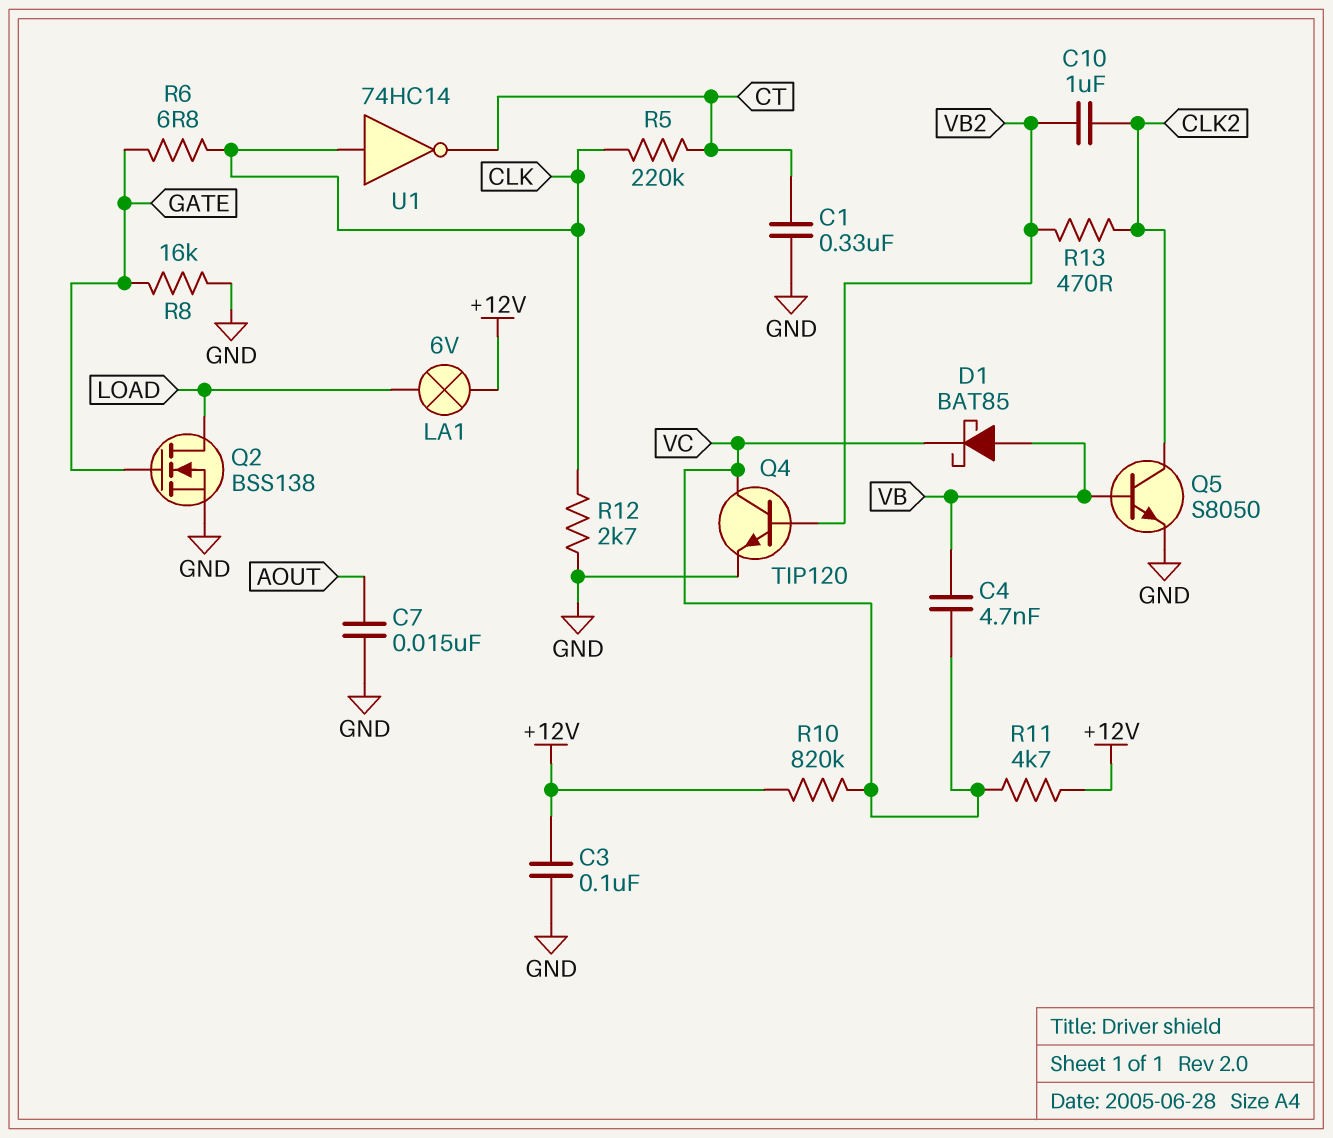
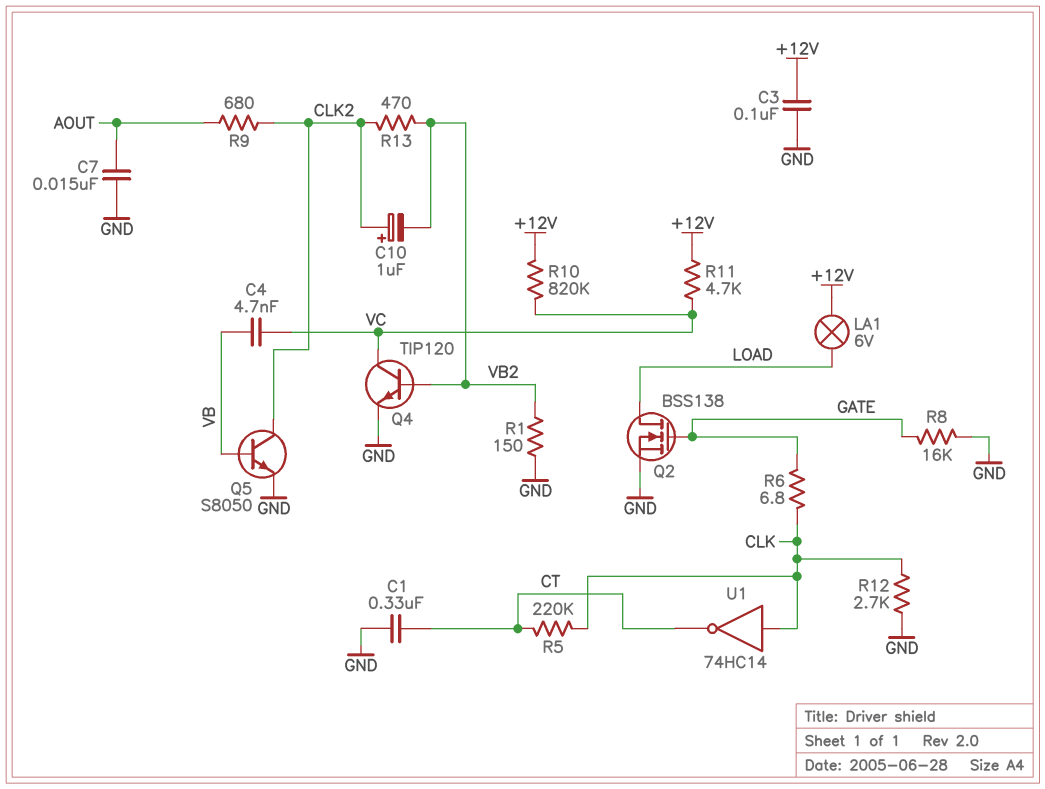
C10: 1uF (CLK2, VB2) -> 1uF (plus CLK2, minus VB2)
D1: schottky BAT85 (A VB, K VC) -> none
R1: none -> 150 (GND, VB2)
R9: none -> 680 (AOUT, CLK2)

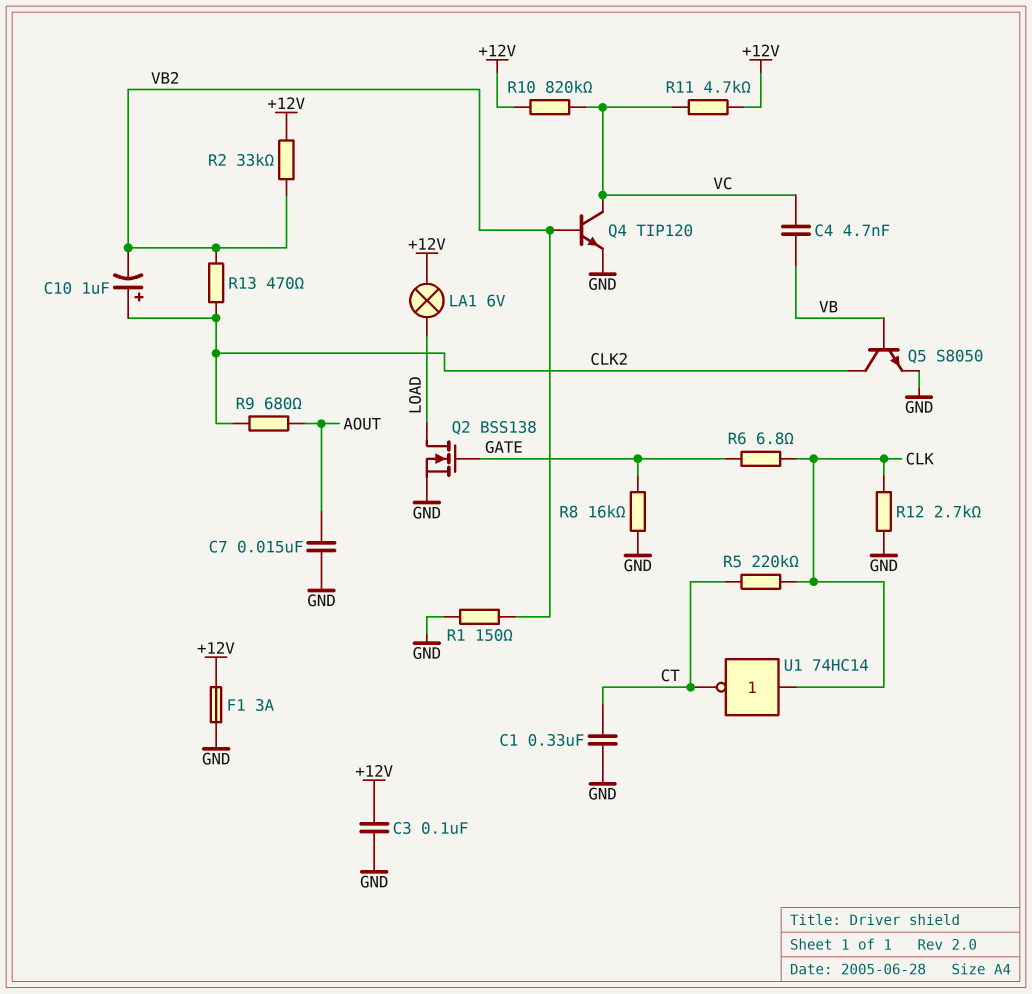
F1: none -> 3A (+12V, GND)
R2: none -> 33k (+12V, VB2)

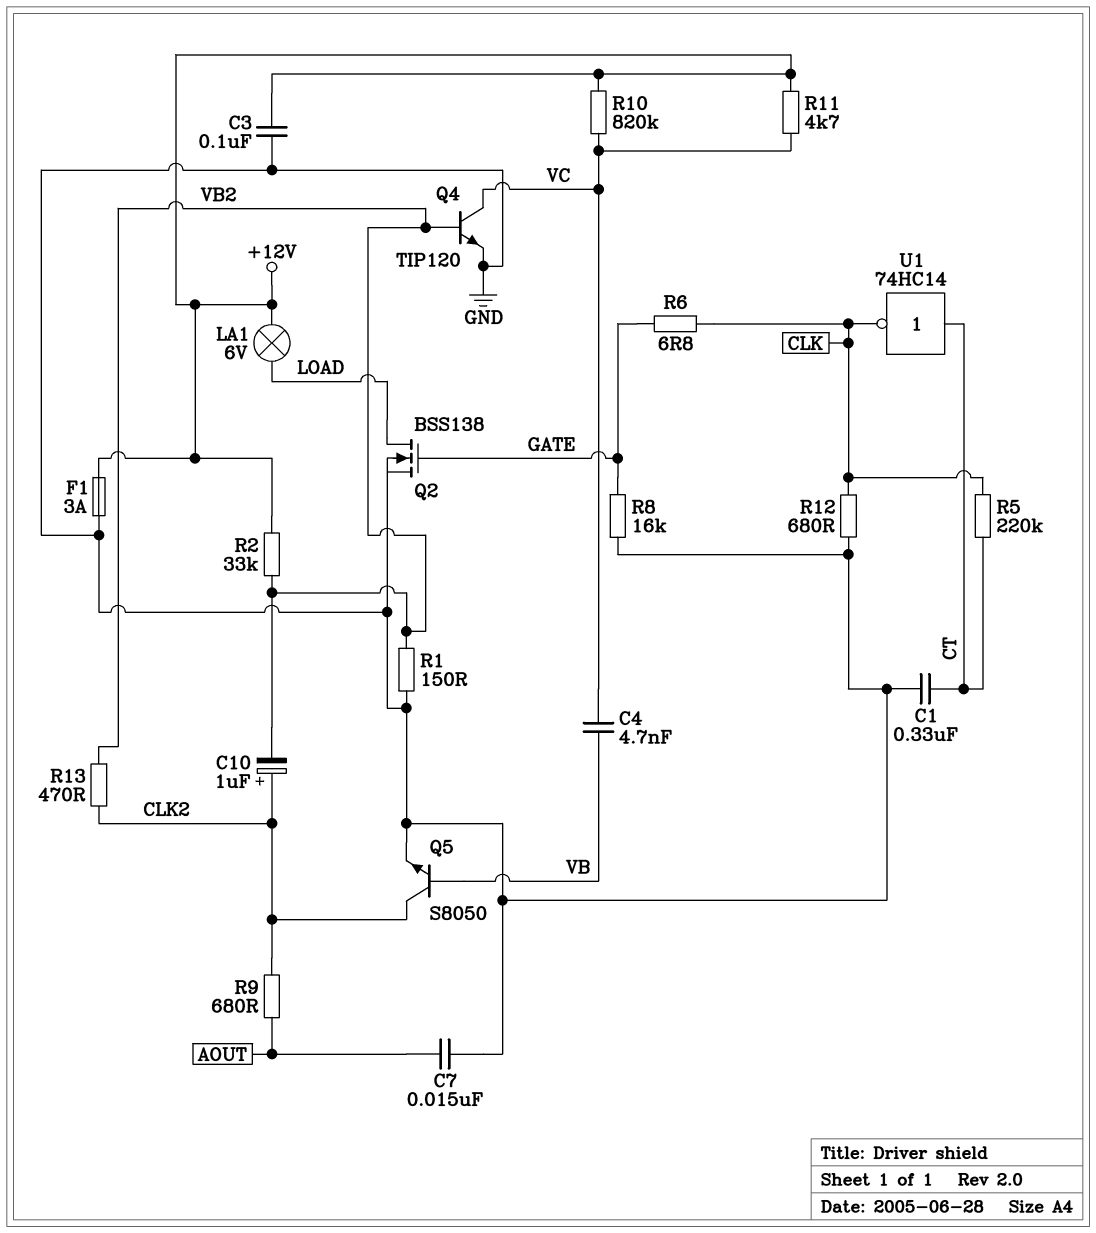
R12: 2.7k (CLK, GND) -> 680 (CLK, GND)
U1: NOT 74HC14 (in CLK, out CT) -> NOT 74HC14 (in CT, out CLK)

